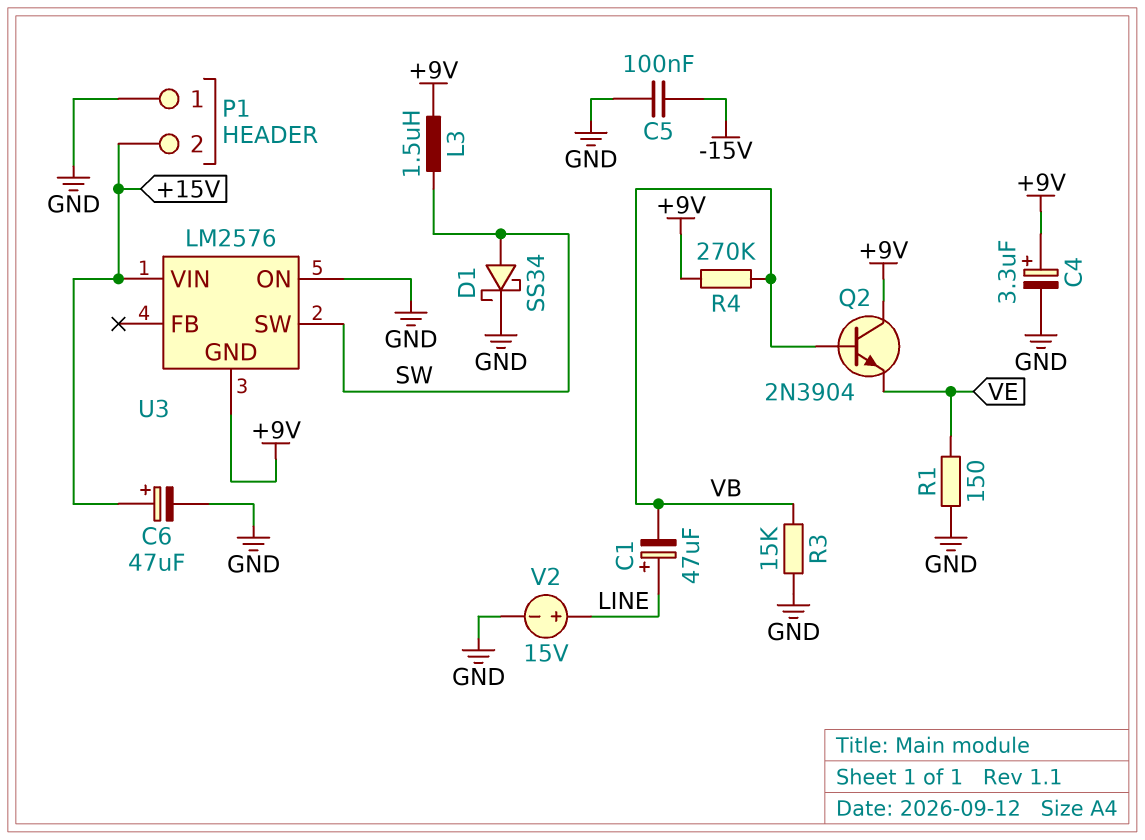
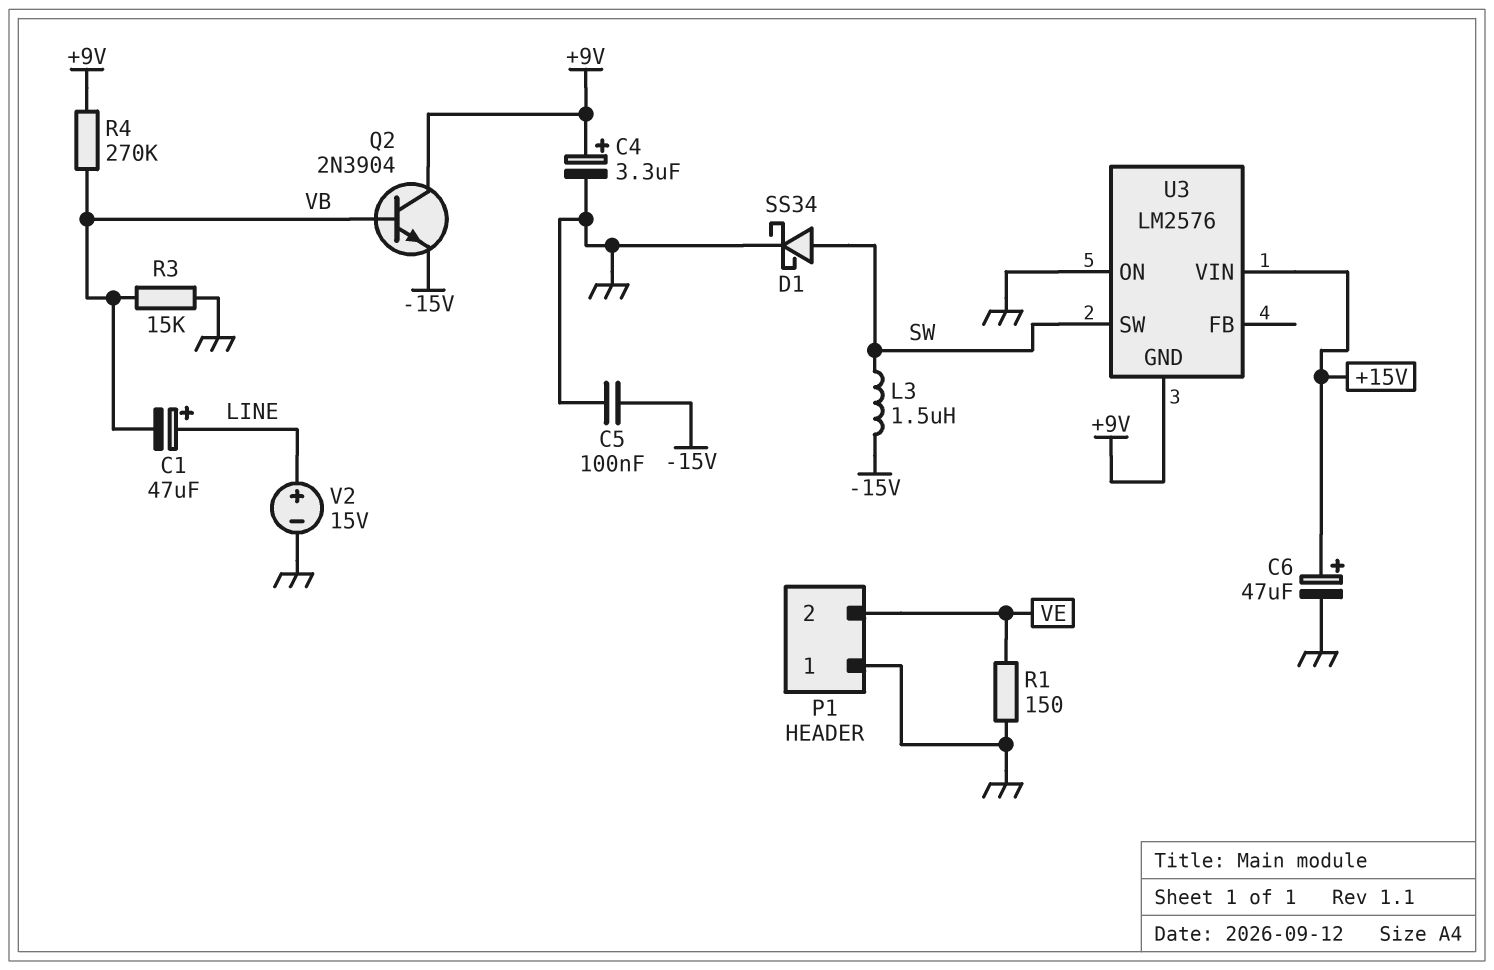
L3: 1.5uH (+9V, SW) -> 1.5uH (-15V, SW)
P1 pin 2: +15V -> VE
Q2: NPN 2N3904 (B VB, C +9V, E VE) -> NPN 2N3904 (B VB, C +9V, E -15V)

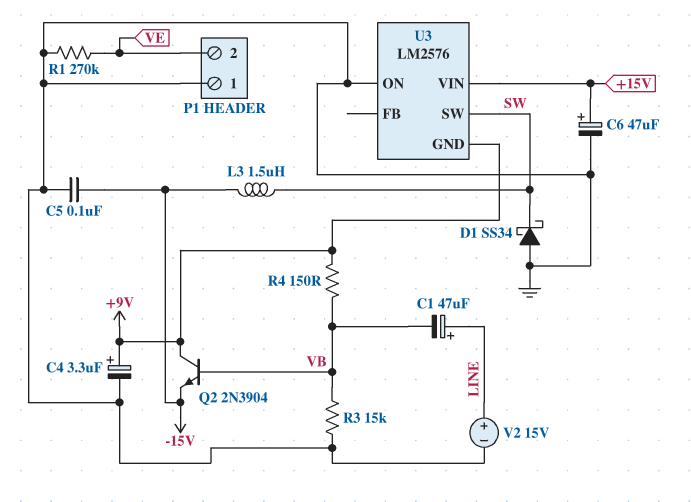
D1: schottky SS34 (A SW, K GND) -> schottky SS34 (A GND, K SW)
R1: 150 (GND, VE) -> 270k (GND, VE)
R4: 270k (+9V, VB) -> 150 (+9V, VB)

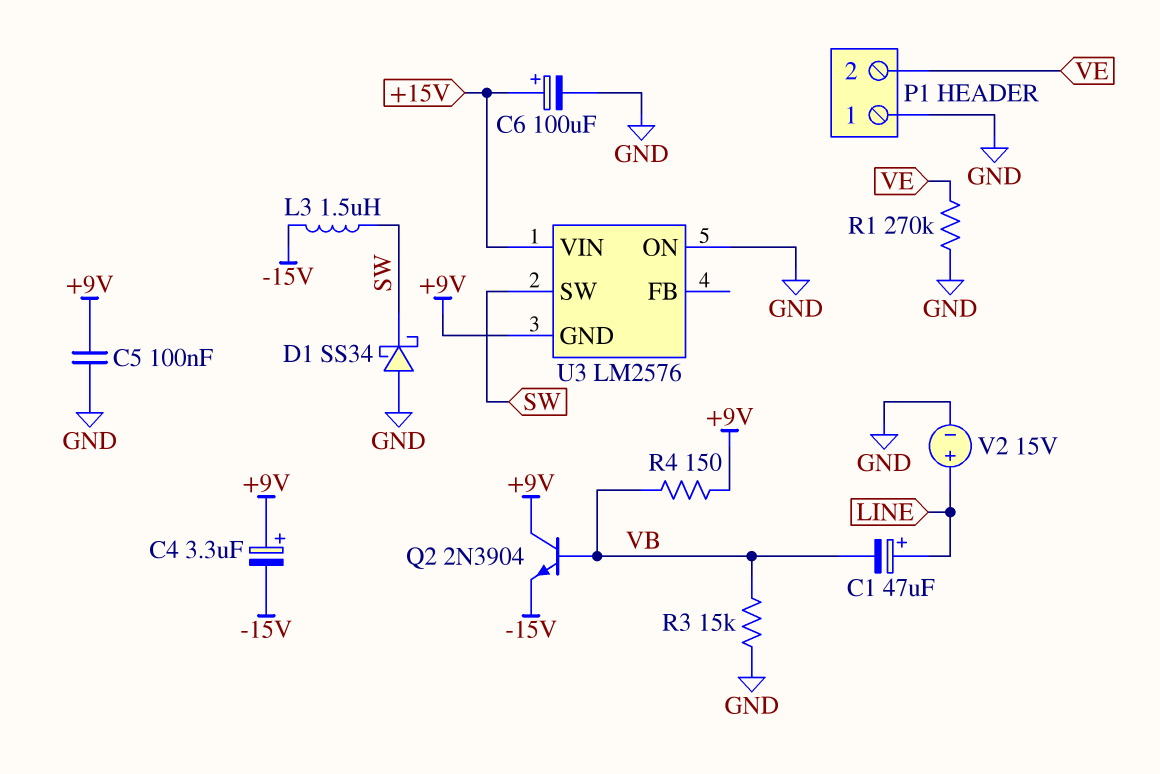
C4: 3.3uF (plus +9V, minus GND) -> 3.3uF (plus +9V, minus -15V)
C5: 100nF (-15V, GND) -> 100nF (+9V, GND)
C6: 47uF (plus +15V, minus GND) -> 100uF (plus +15V, minus GND)

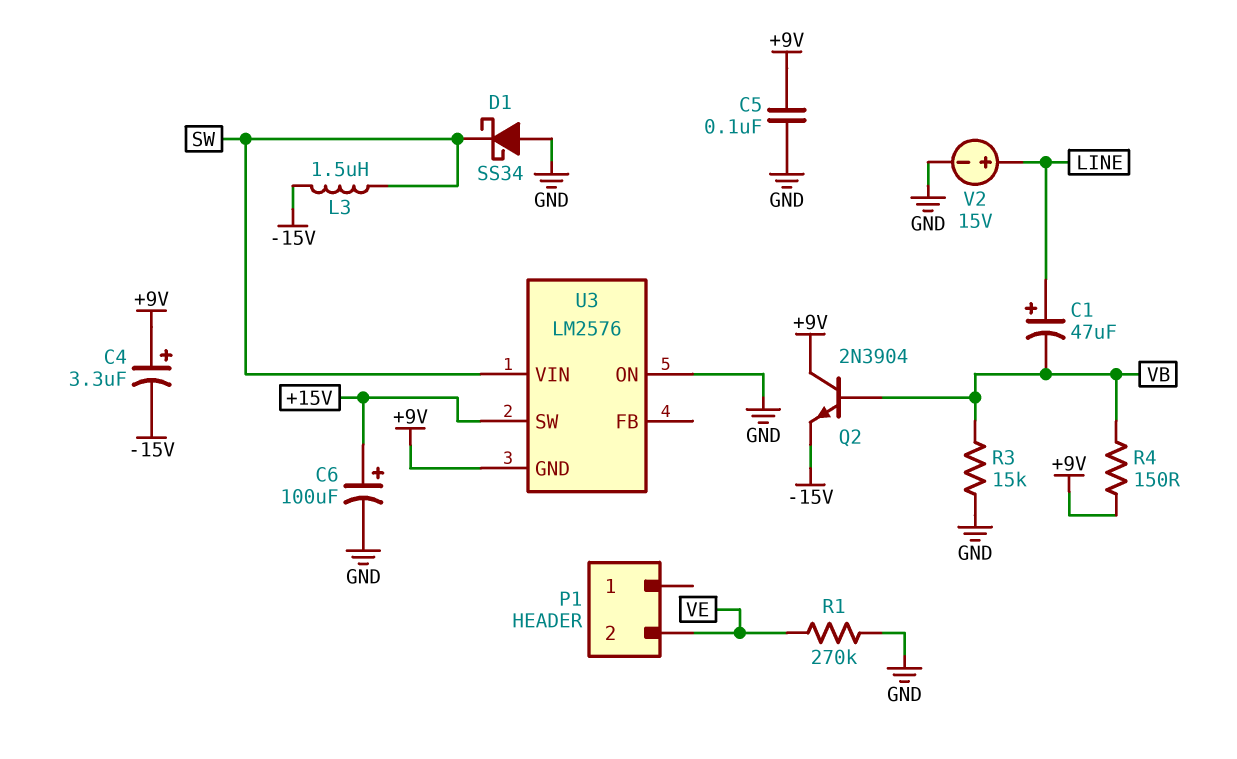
P1 pin 1: GND -> none
U3 pin SW: SW -> +15V
U3 pin VIN: +15V -> SW

